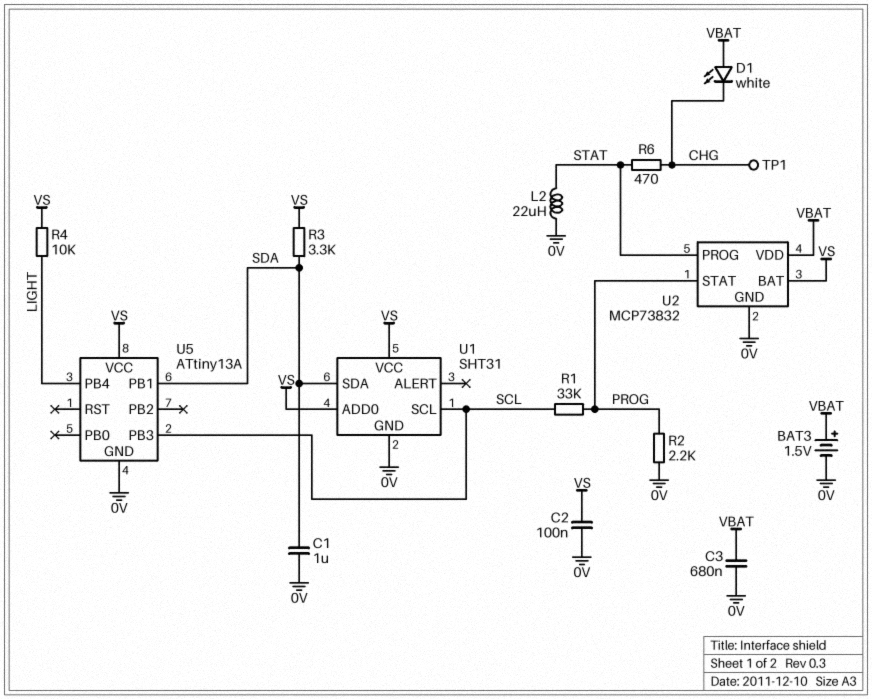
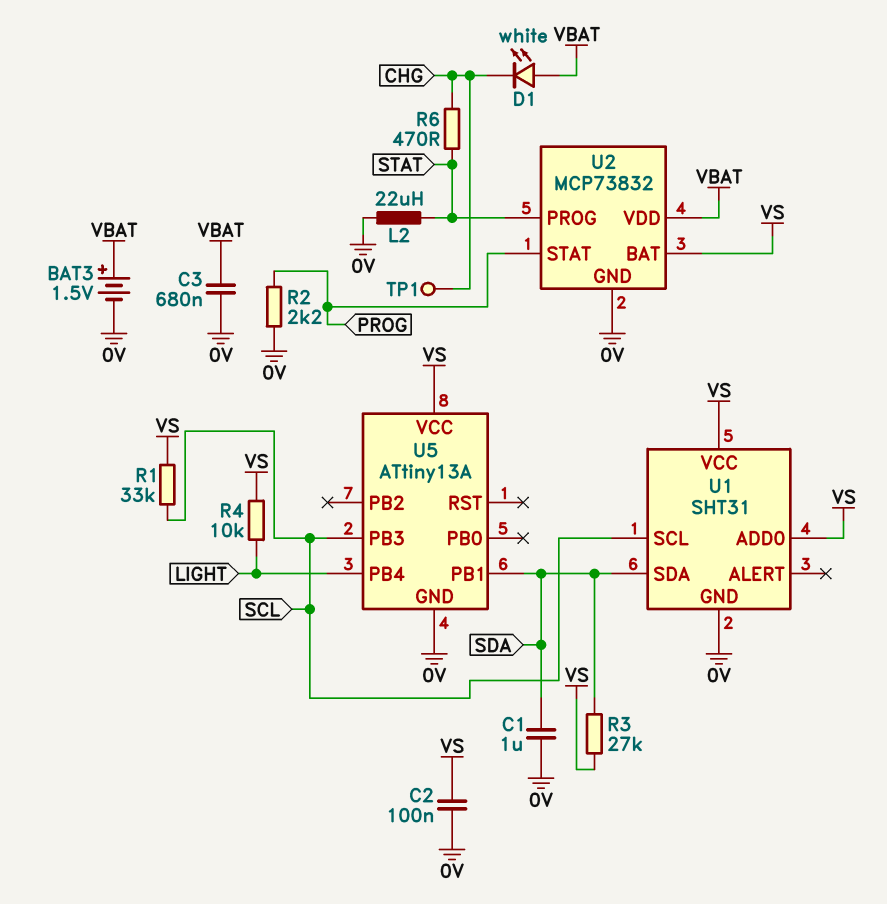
R1: 33k (PROG, SCL) -> 33k (SCL, VS)
R3: 3.3k (SDA, VS) -> 27k (SDA, VS)

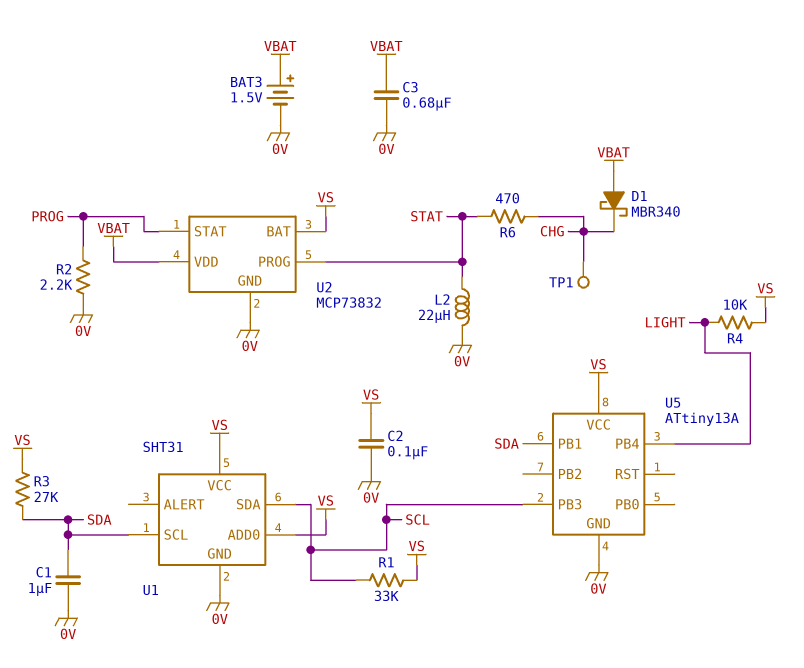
D1: LED white (A VBAT, K CHG) -> schottky MBR340 (A VBAT, K CHG)
U1 pin SCL: SCL -> SDA
U1 pin SDA: SDA -> SCL

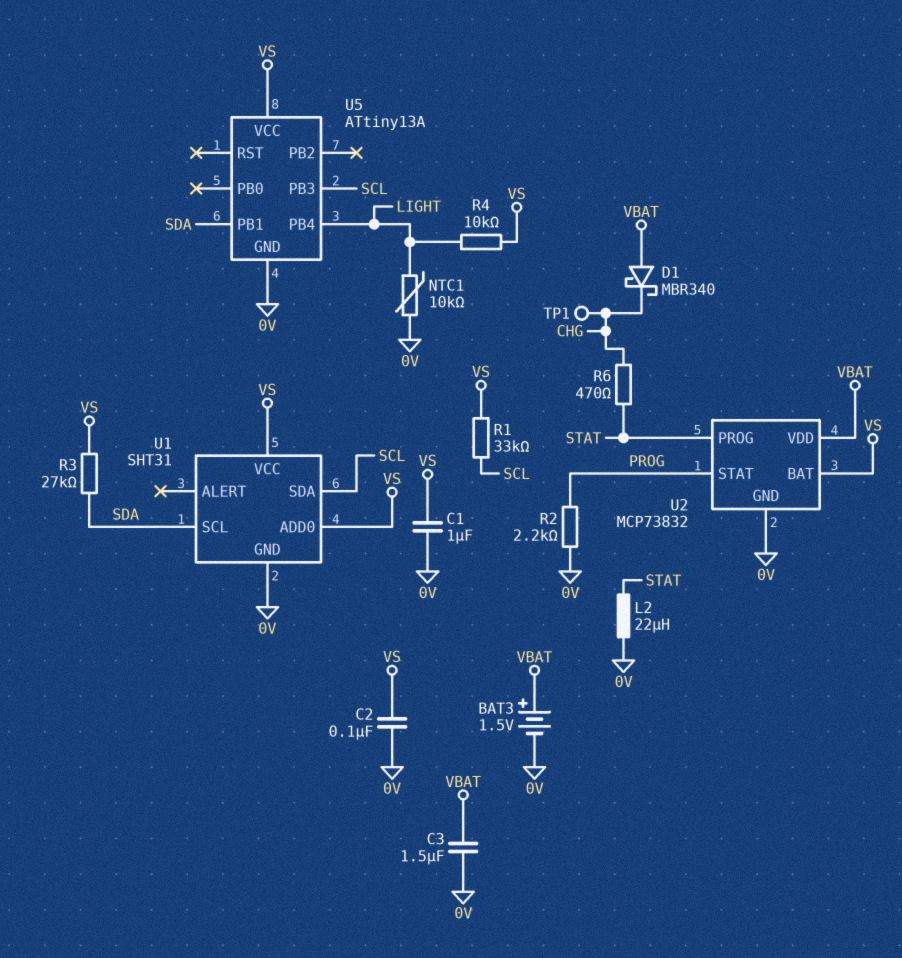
C1: 1uF (0V, SDA) -> 1uF (0V, VS)
C3: 680nF (0V, VBAT) -> 1.5uF (0V, VBAT)
NTC1: none -> 10k (0V, LIGHT)

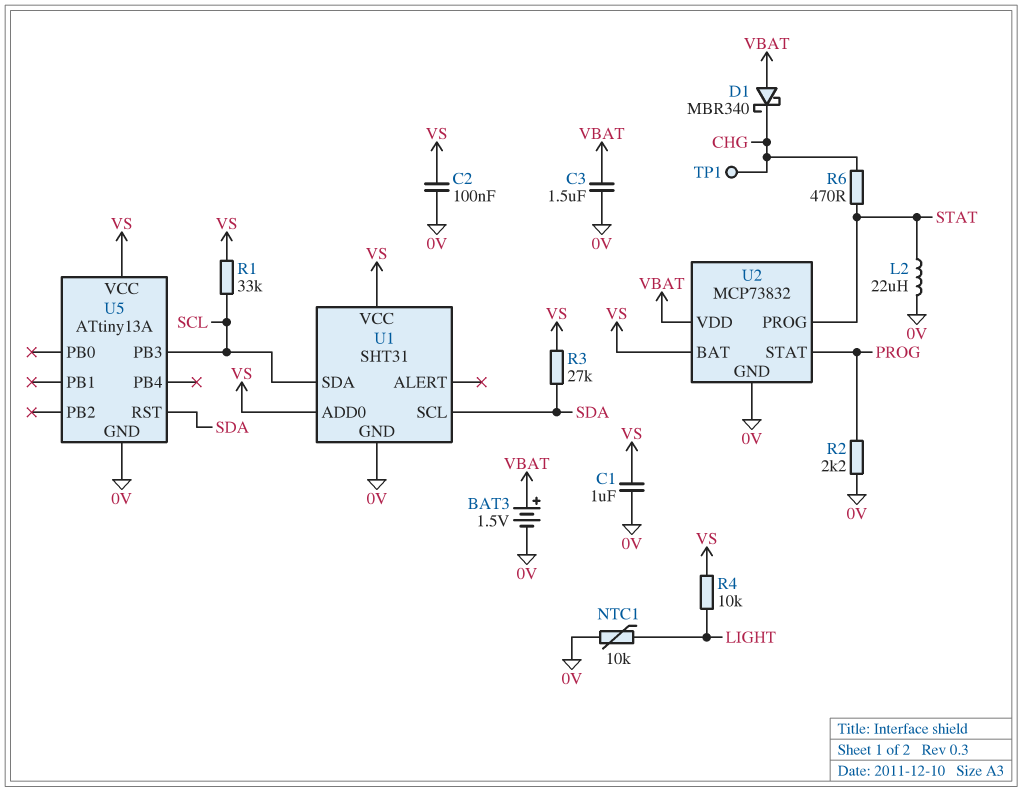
U5 pin PB1: SDA -> none
U5 pin PB4: LIGHT -> none
U5 pin RST: none -> SDA

